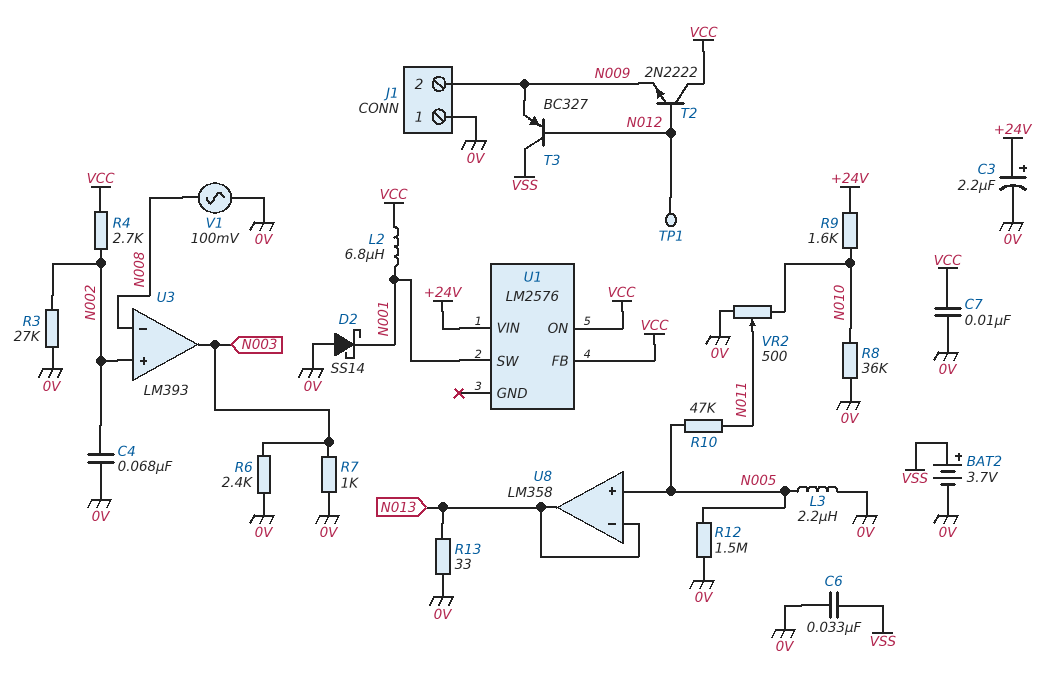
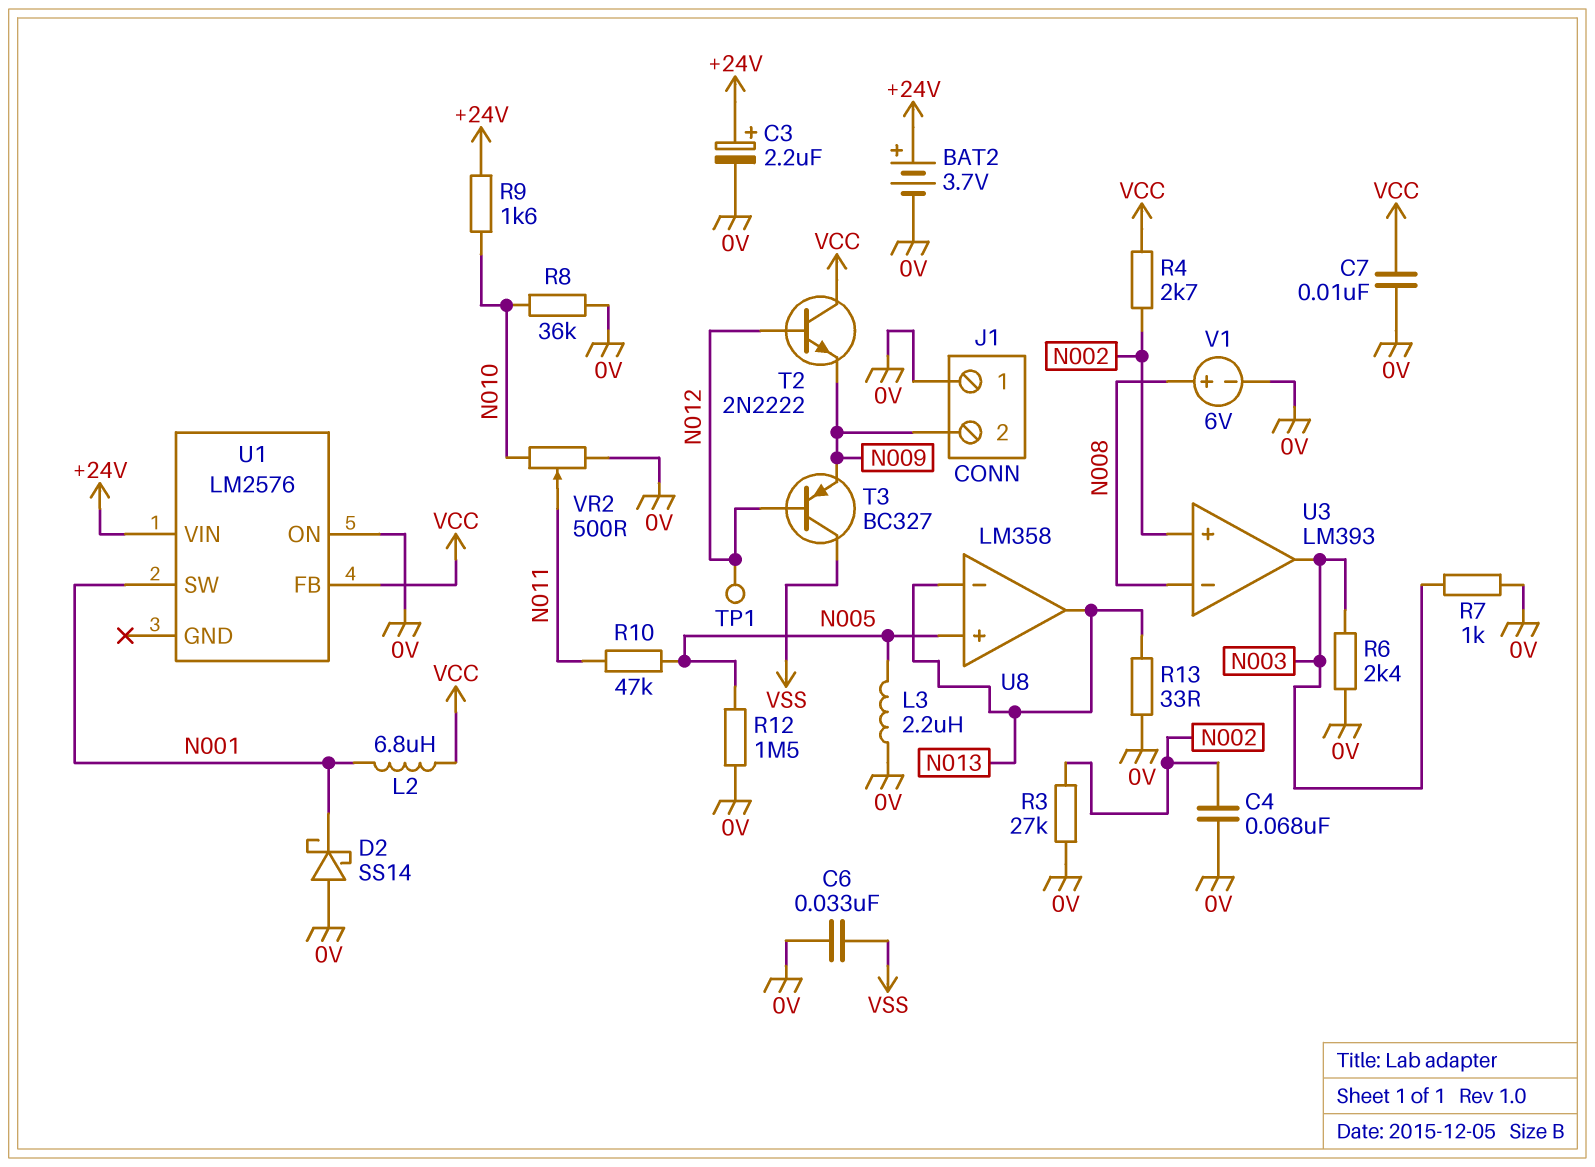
BAT2: 3.7V (plus VSS, minus 0V) -> 3.7V (plus +24V, minus 0V)
U1 pin ON: VCC -> 0V
V1: AC 100mV (0V, N008) -> 6V (plus N008, minus 0V)

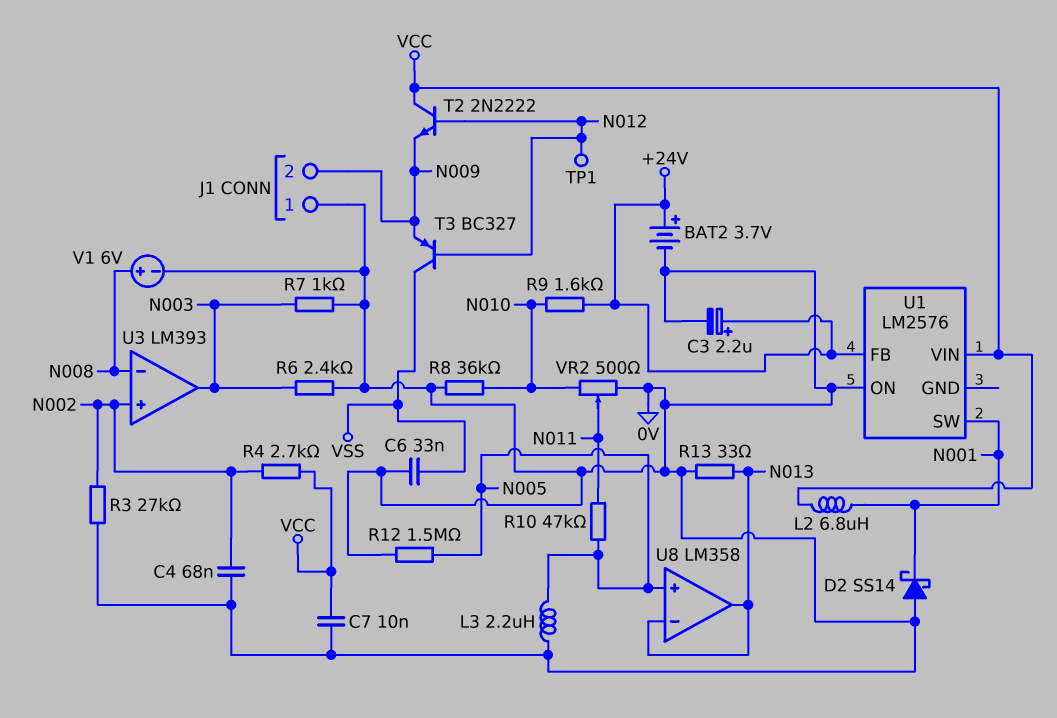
U1 pin FB: VCC -> +24V
U1 pin VIN: +24V -> VCC

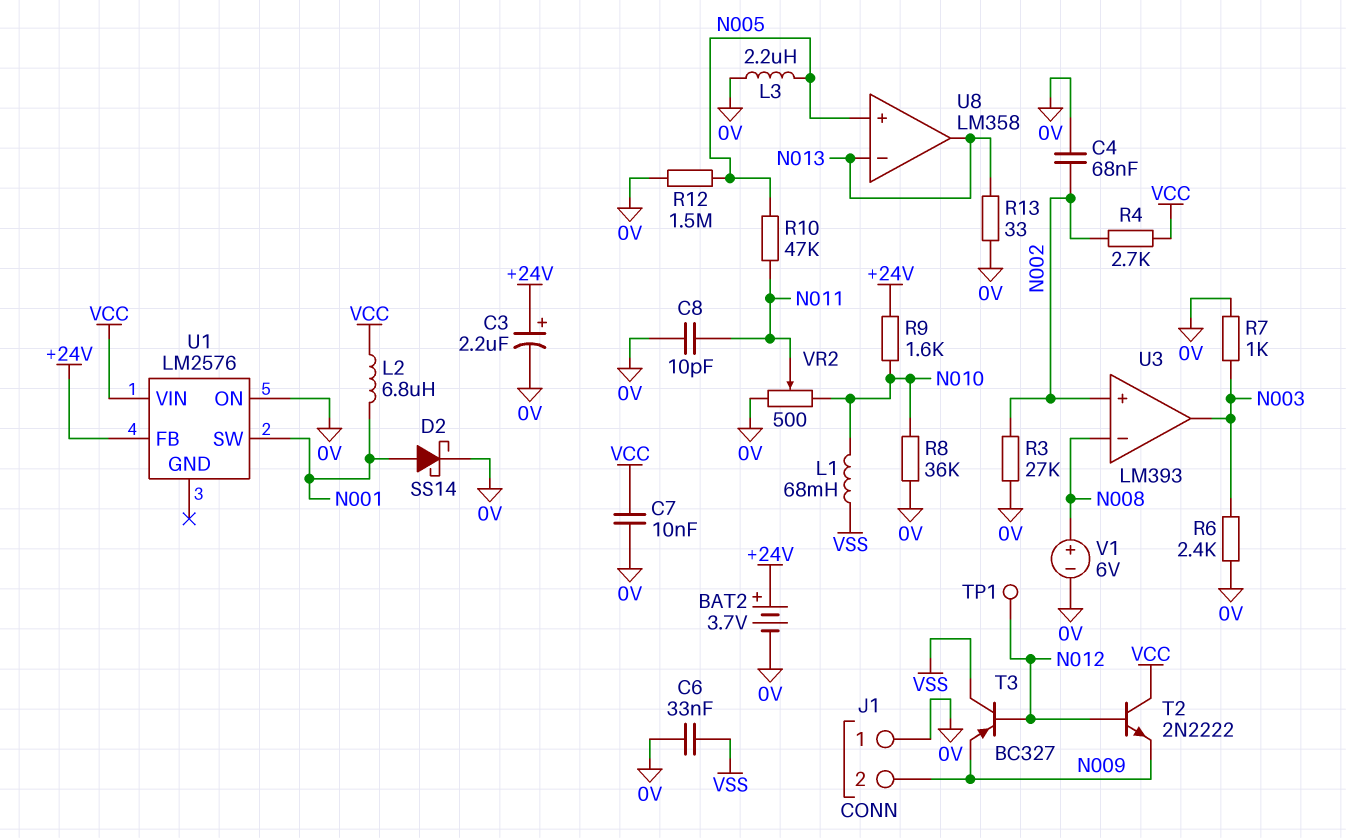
C8: none -> 10pF (0V, N011)
D2: schottky SS14 (A 0V, K N001) -> schottky SS14 (A N001, K 0V)
L1: none -> 68mH (N010, VSS)

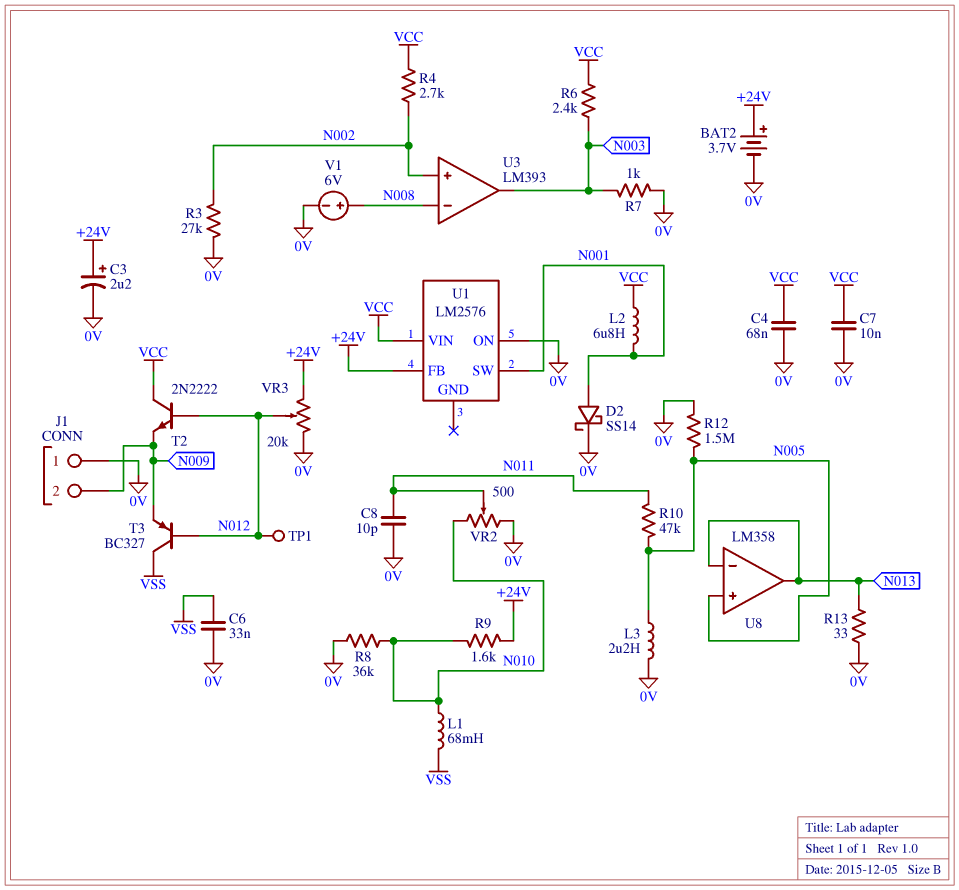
C4: 68nF (0V, N002) -> 68nF (0V, VCC)
R6: 2.4k (0V, N003) -> 2.4k (N003, VCC)
VR3: none -> 20k (+24V, 0V, wiper N012)

